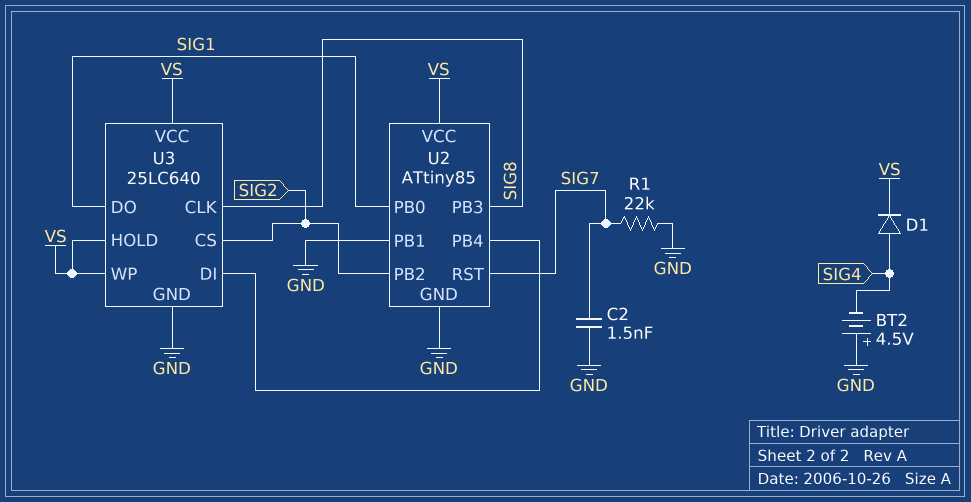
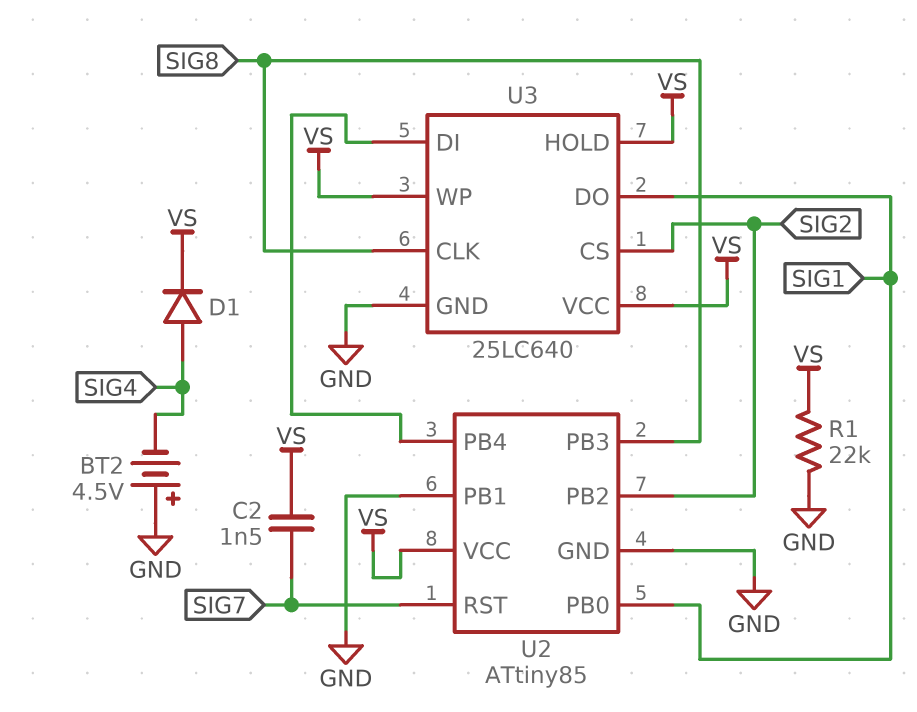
C2: 1.5nF (GND, SIG7) -> 1.5nF (SIG7, VS)
R1: 22k (GND, SIG7) -> 22k (GND, VS)

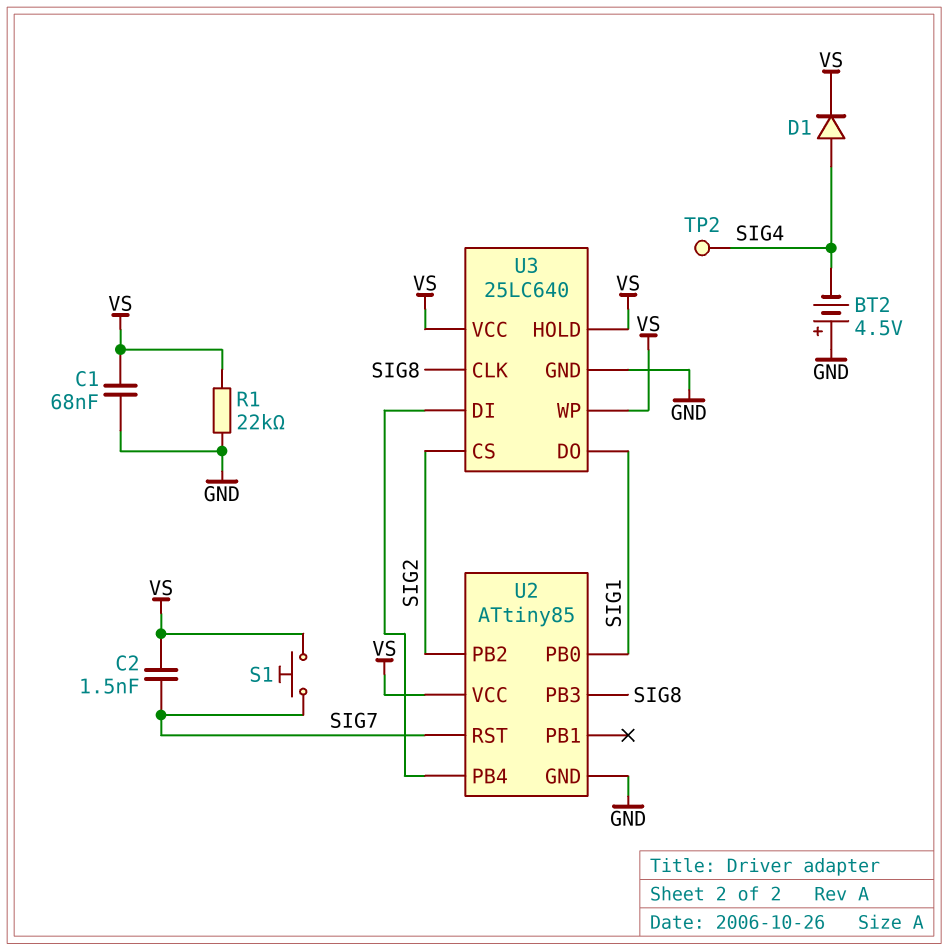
C1: none -> 68nF (GND, VS)
S1: none -> button (SIG7, VS)
TP2: none -> test point (SIG4)
U2 pin PB1: GND -> none

